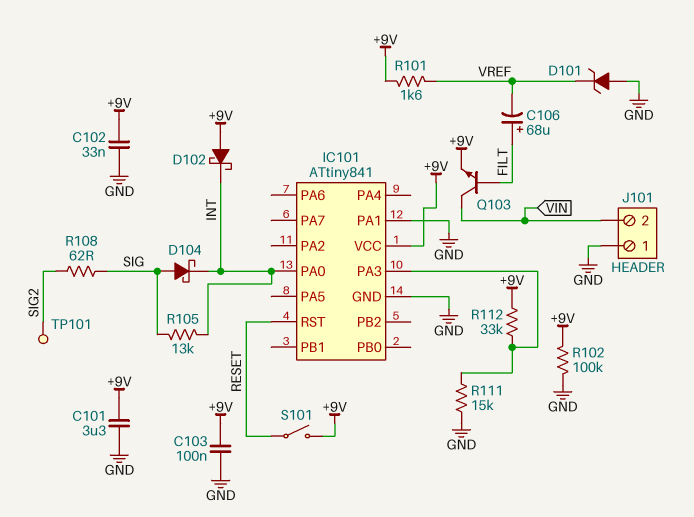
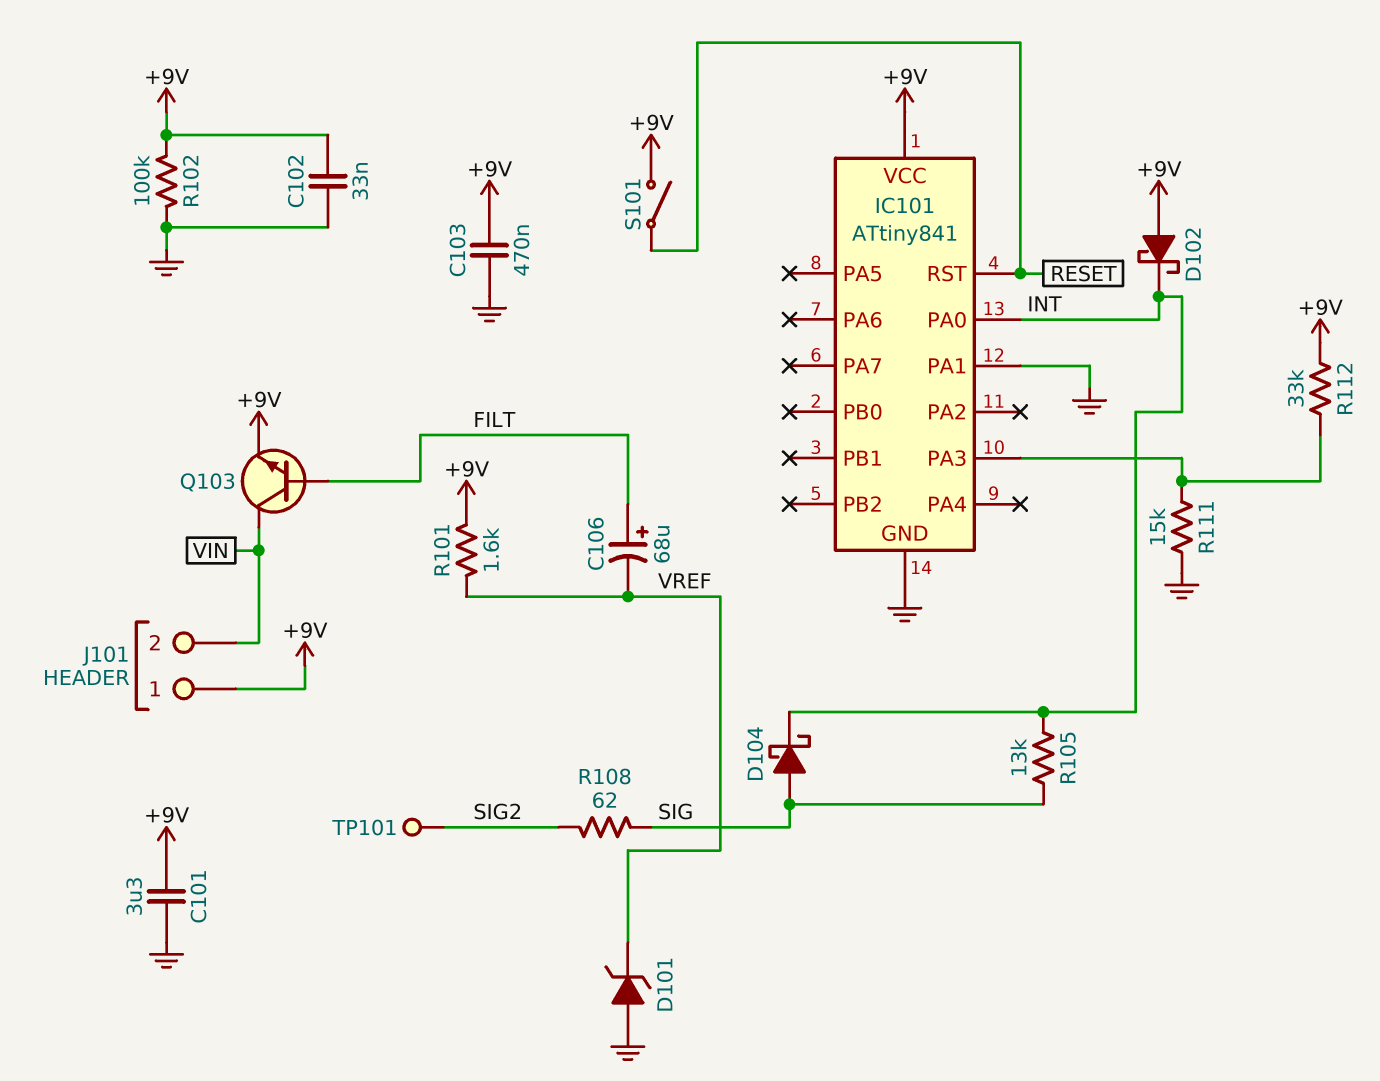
C103: 100nF (+9V, GND) -> 470nF (+9V, GND)
J101 pin 1: GND -> +9V

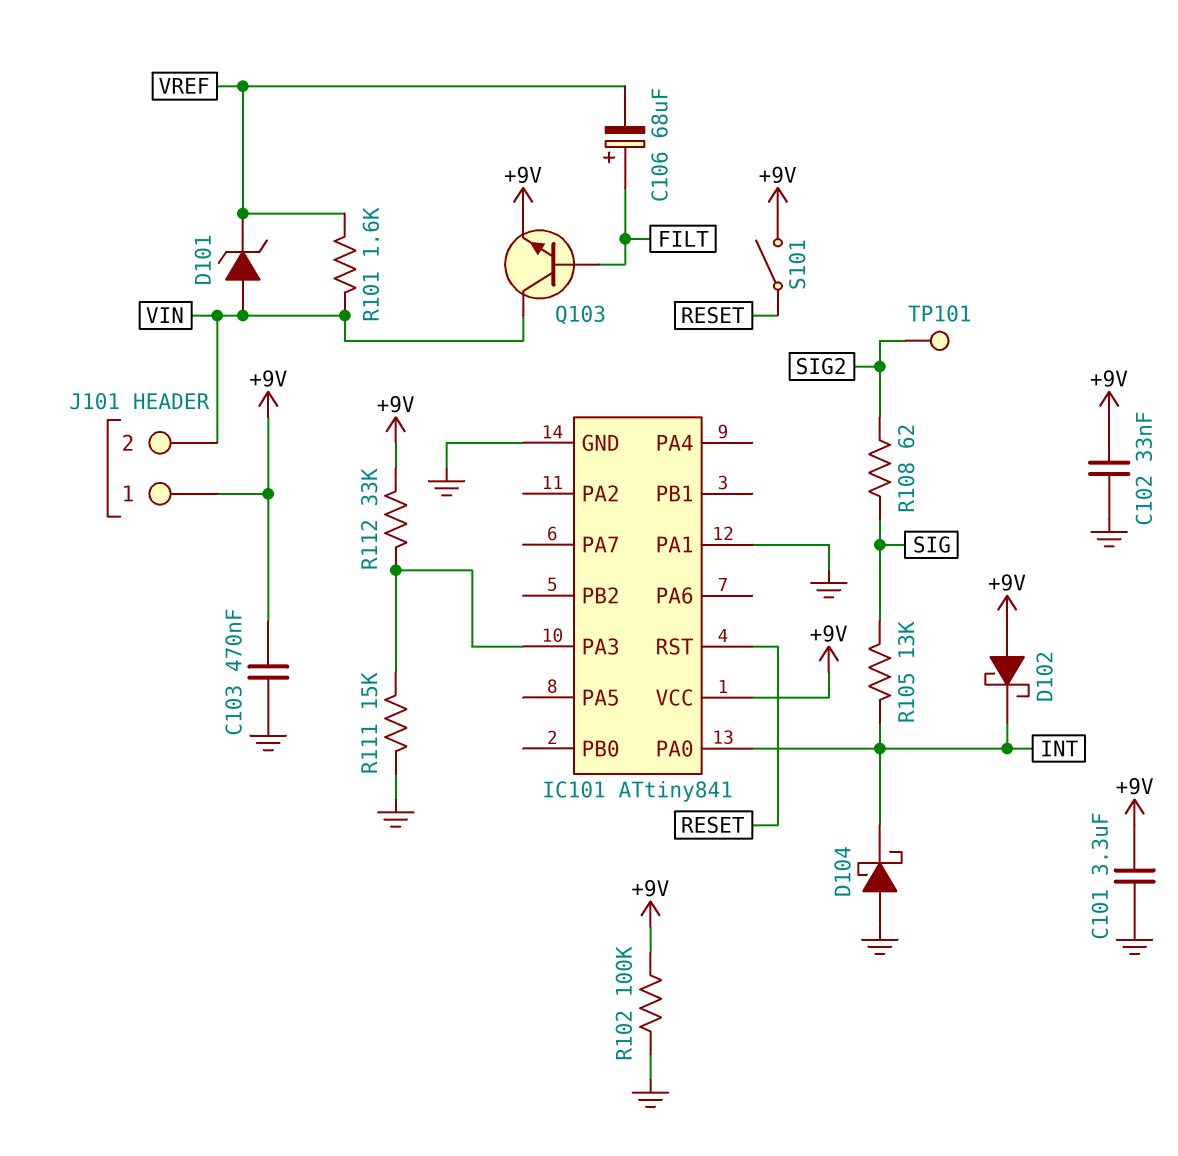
D101: zener (A GND, K VREF) -> zener (A VIN, K VREF)
D104: schottky (A SIG, K INT) -> schottky (A GND, K INT)
R101: 1.6k (+9V, VREF) -> 1.6k (VIN, VREF)

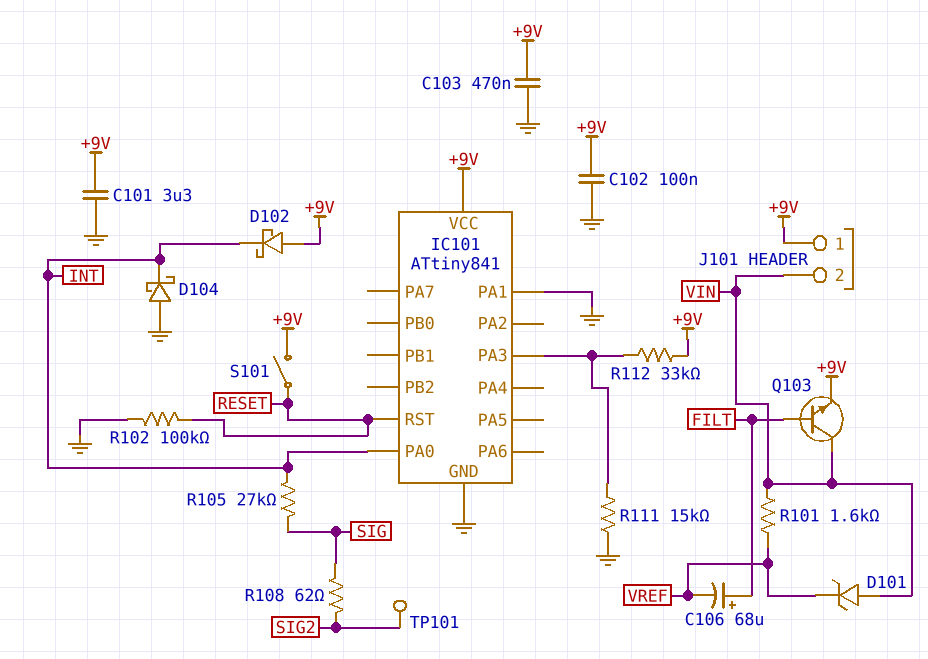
C102: 33nF (+9V, GND) -> 100nF (+9V, GND)
R102: 100k (+9V, GND) -> 100k (GND, RESET)
R105: 13k (INT, SIG) -> 27k (INT, SIG)

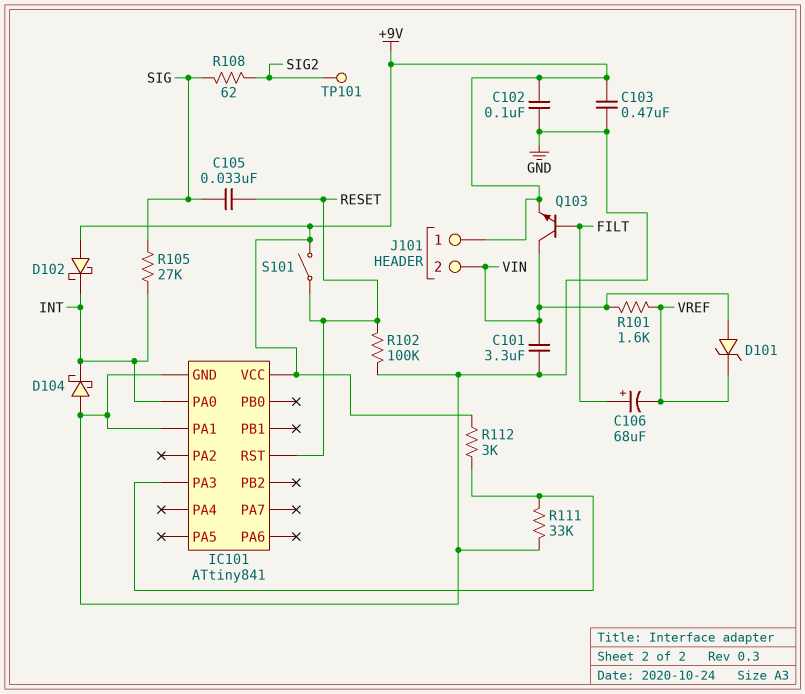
C101: 3.3uF (+9V, GND) -> 3.3uF (GND, VIN)
C105: none -> 33nF (RESET, SIG)
R111: 15k (GND, IC101/PA3) -> 33k (GND, IC101/PA3)
R112: 33k (+9V, IC101/PA3) -> 3k (+9V, IC101/PA3)

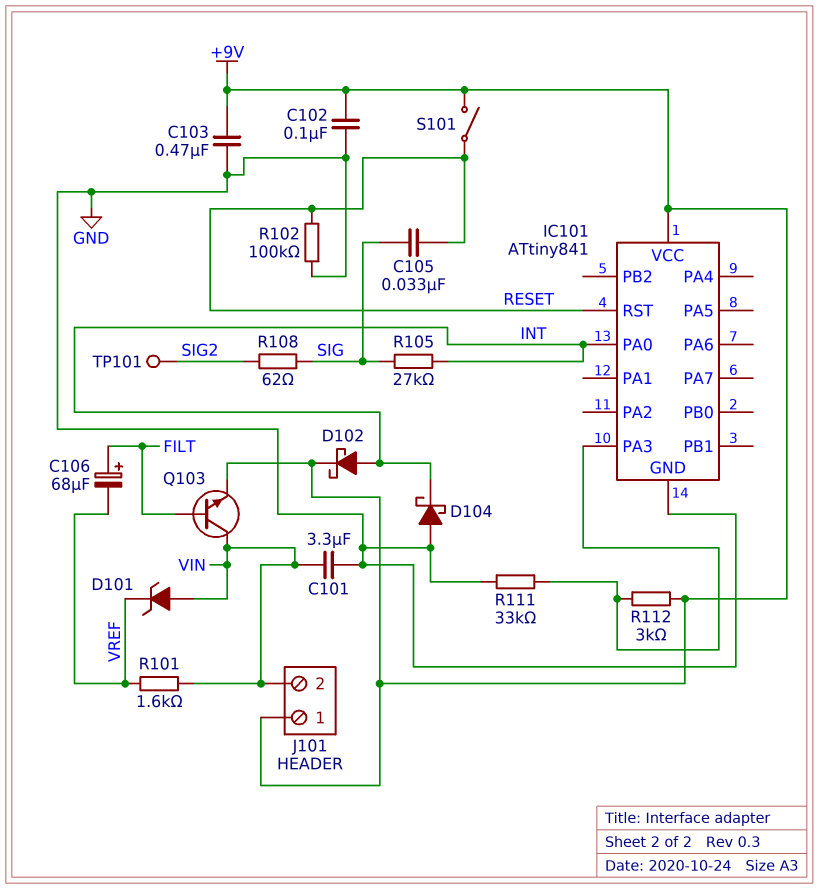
D102: schottky (A +9V, K INT) -> schottky (A INT, K +9V)
IC101 pin PA1: GND -> none

